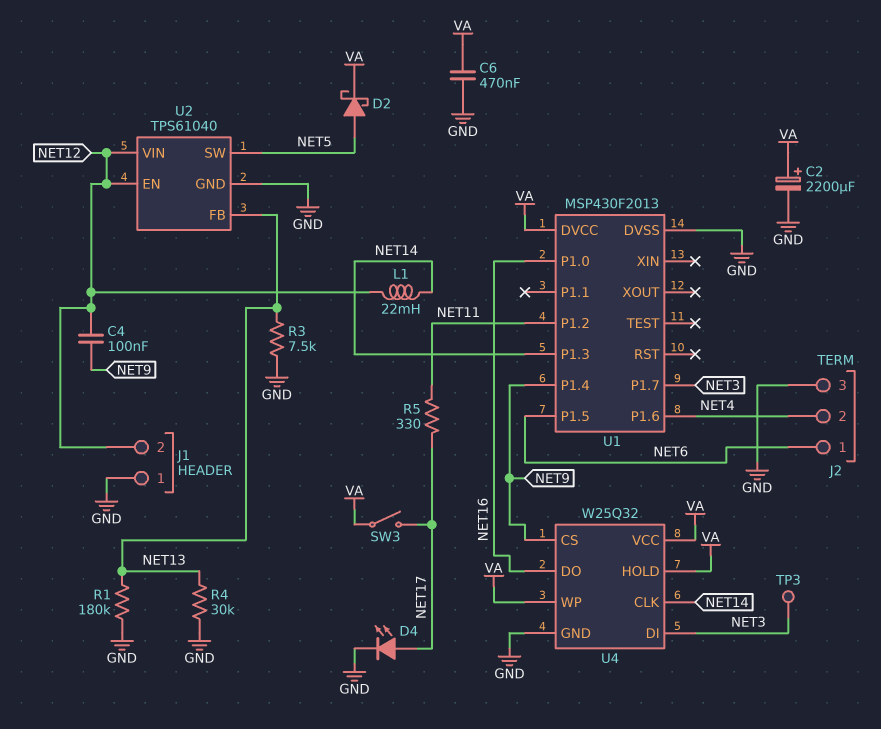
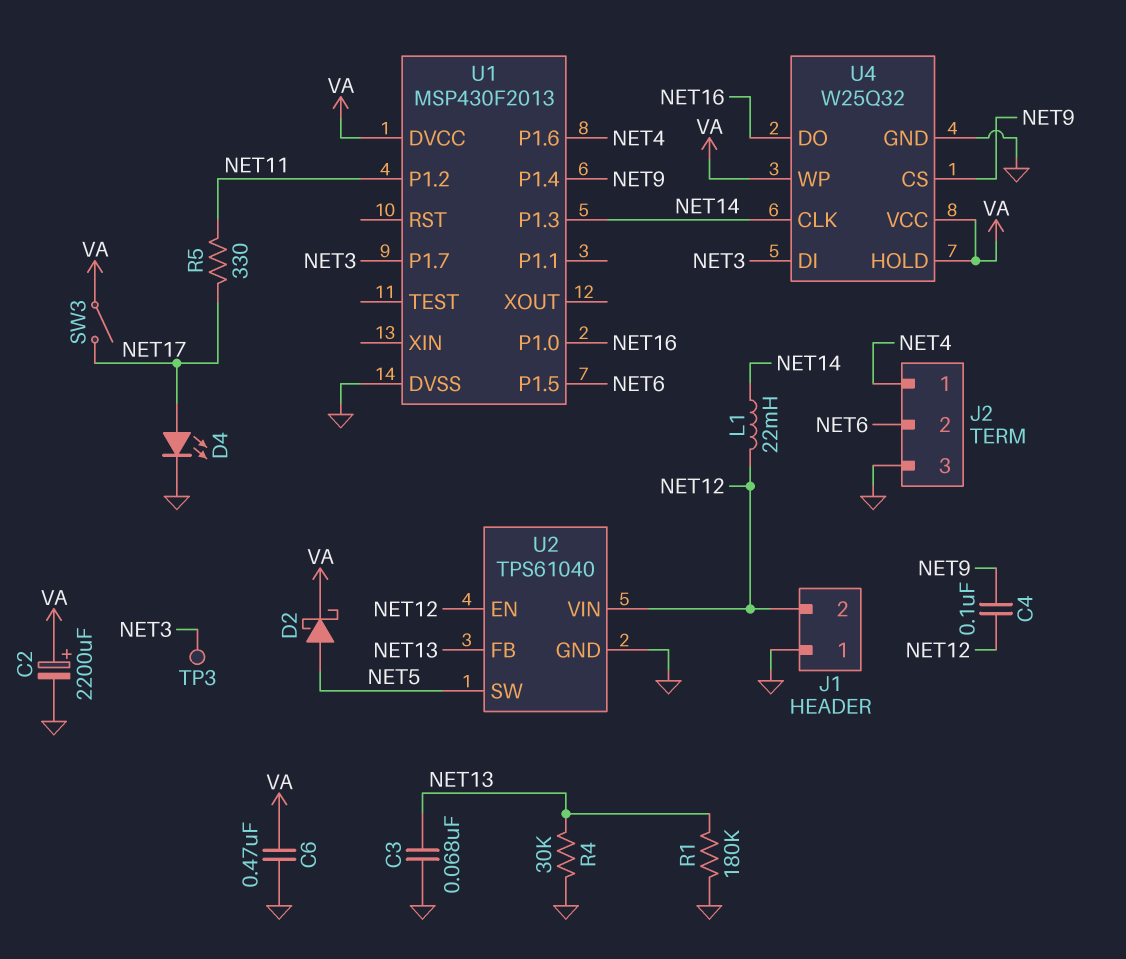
C3: none -> 68nF (GND, NET13)
J2 pin 1: NET6 -> NET4
J2 pin 2: NET4 -> NET6
R3: 7.5k (GND, NET13) -> none

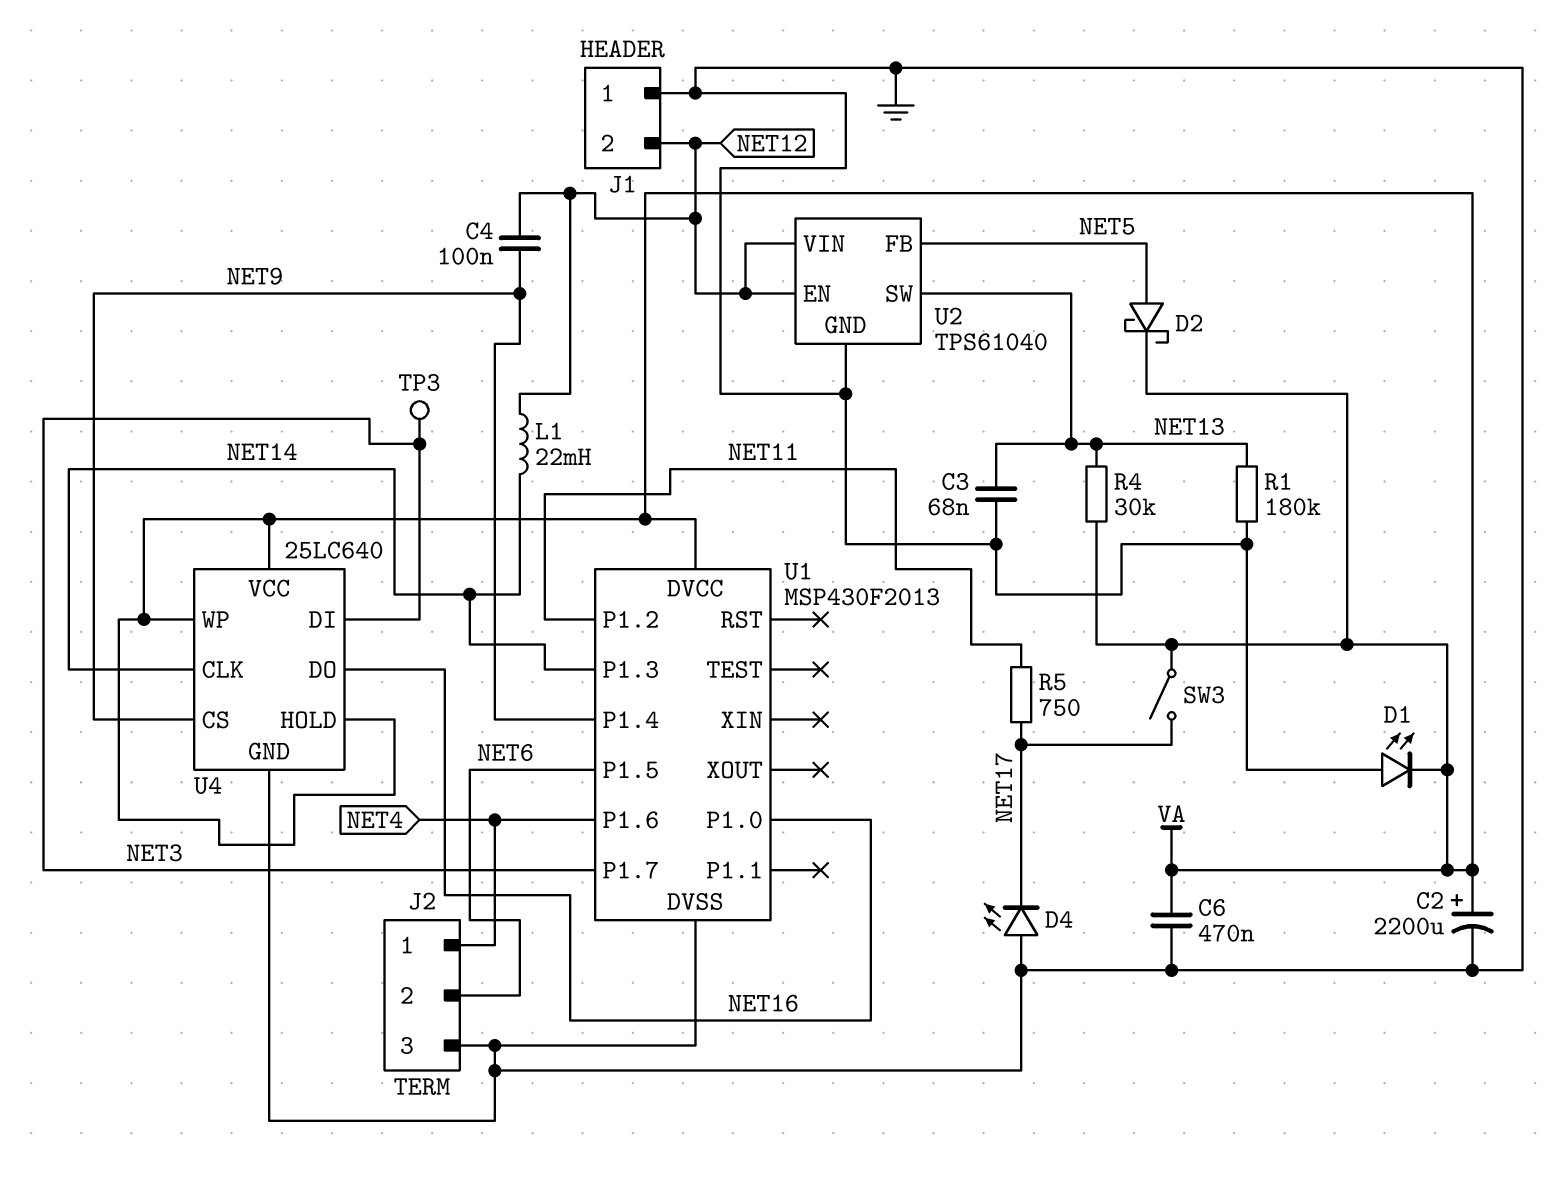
D1: none -> LED (A GND, K VA)
D4: LED (A NET17, K GND) -> LED (A GND, K NET17)
R4: 30k (GND, NET13) -> 30k (NET13, VA)
R5: 330 (NET11, NET17) -> 750 (NET11, NET17)
U2 pin FB: NET13 -> NET5
U2 pin SW: NET5 -> NET13
U4: W25Q32 -> 25LC640

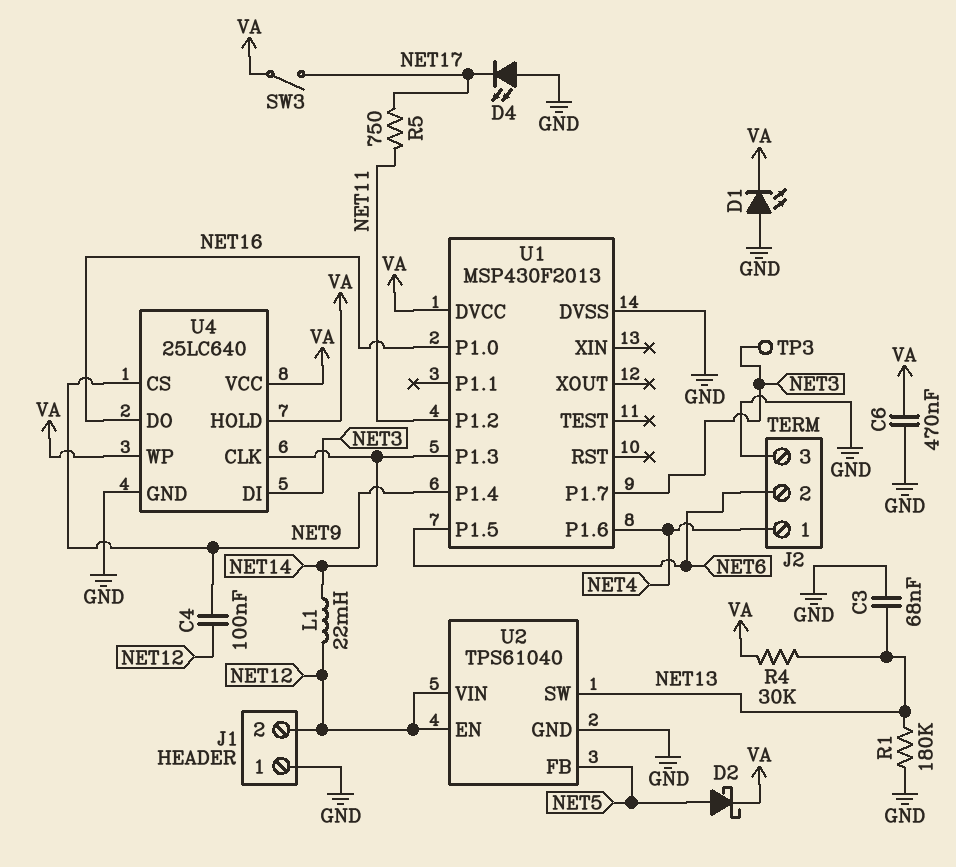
C2: 2200uF (plus VA, minus GND) -> none

